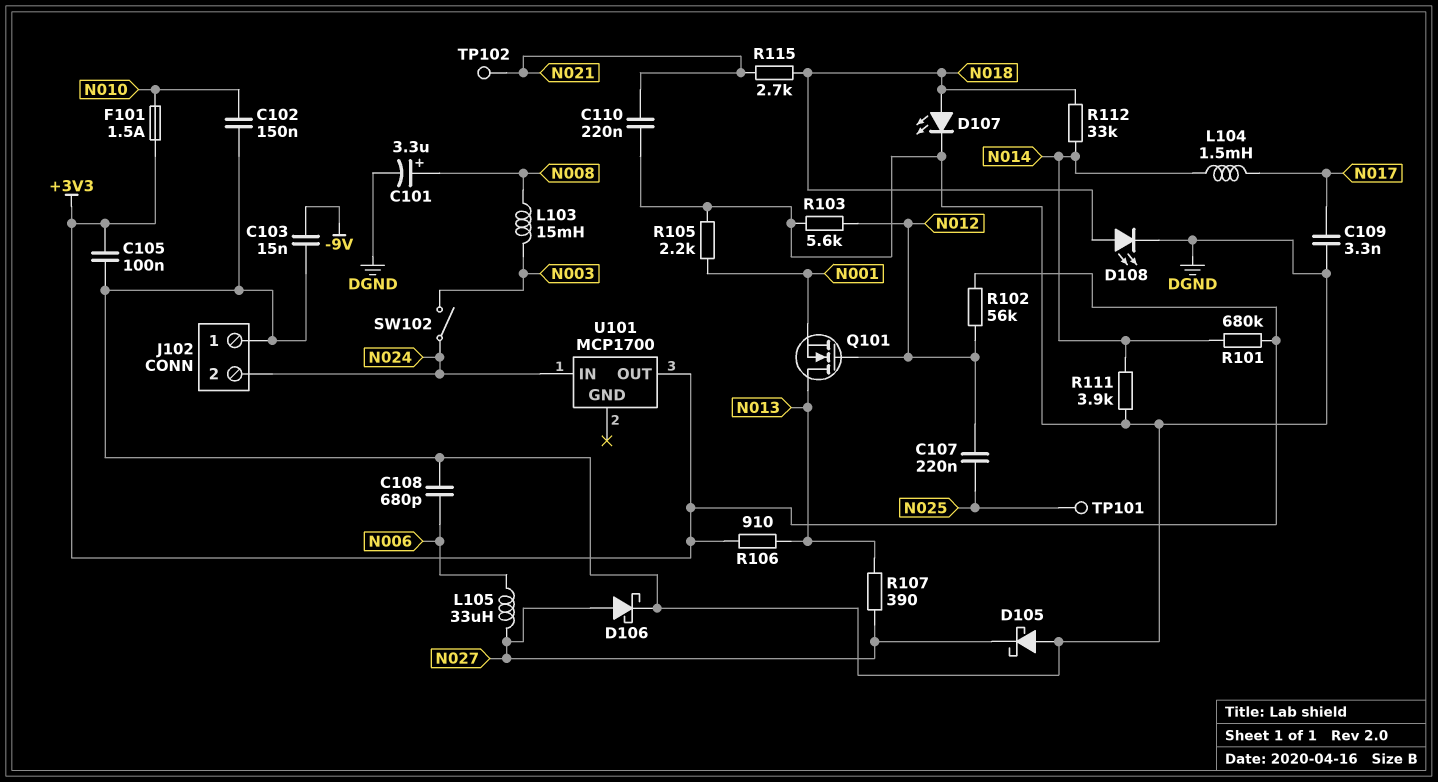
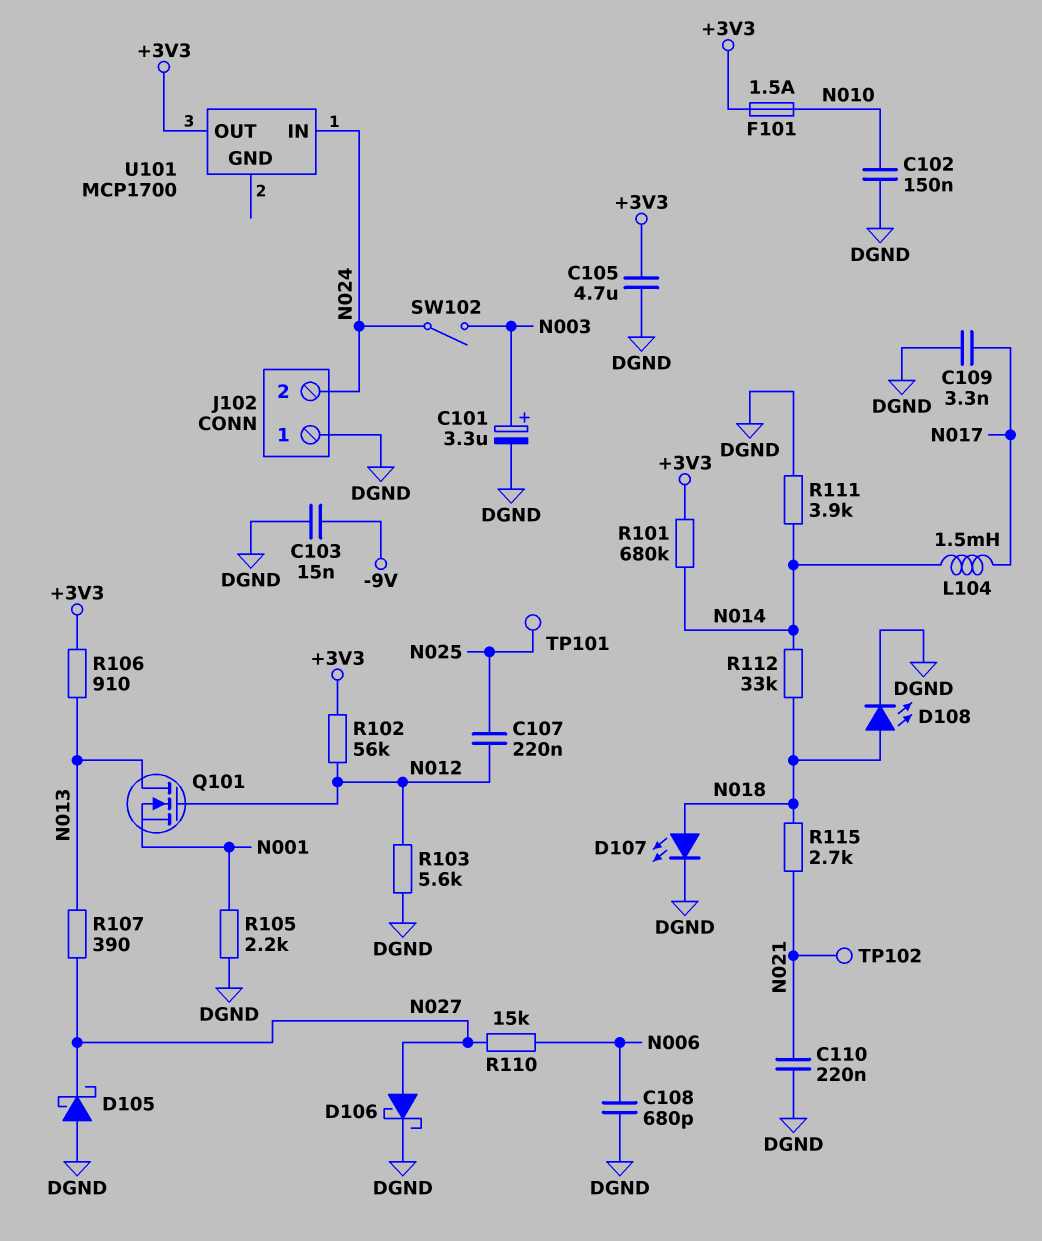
C101: 3.3uF (plus N008, minus DGND) -> 3.3uF (plus N003, minus DGND)
C105: 100nF (+3V3, DGND) -> 4.7uF (+3V3, DGND)
L103: 15mH (N003, N008) -> none
L105: 33uH (N006, N027) -> none
R110: none -> 15k (N006, N027)

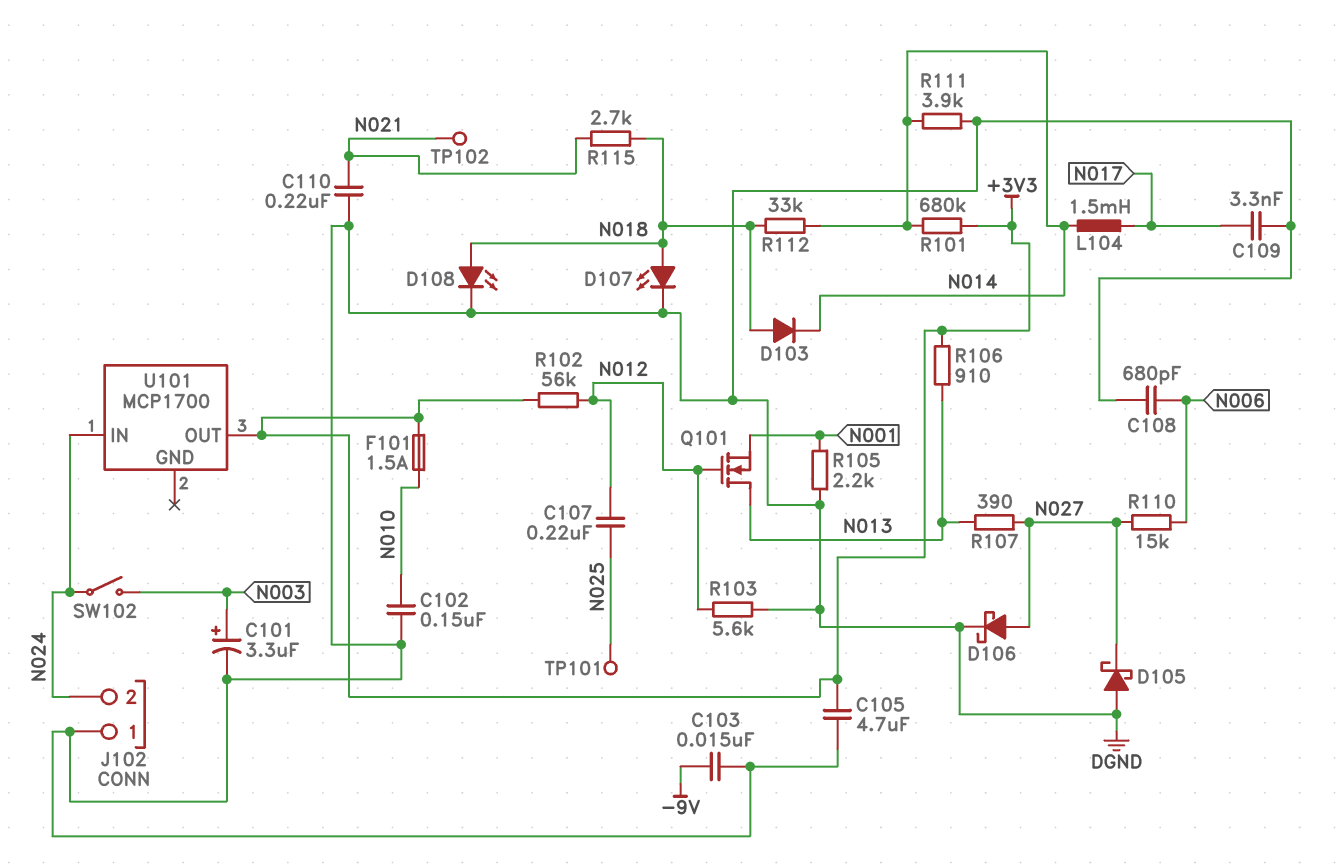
D103: none -> diode (A N018, K N014)

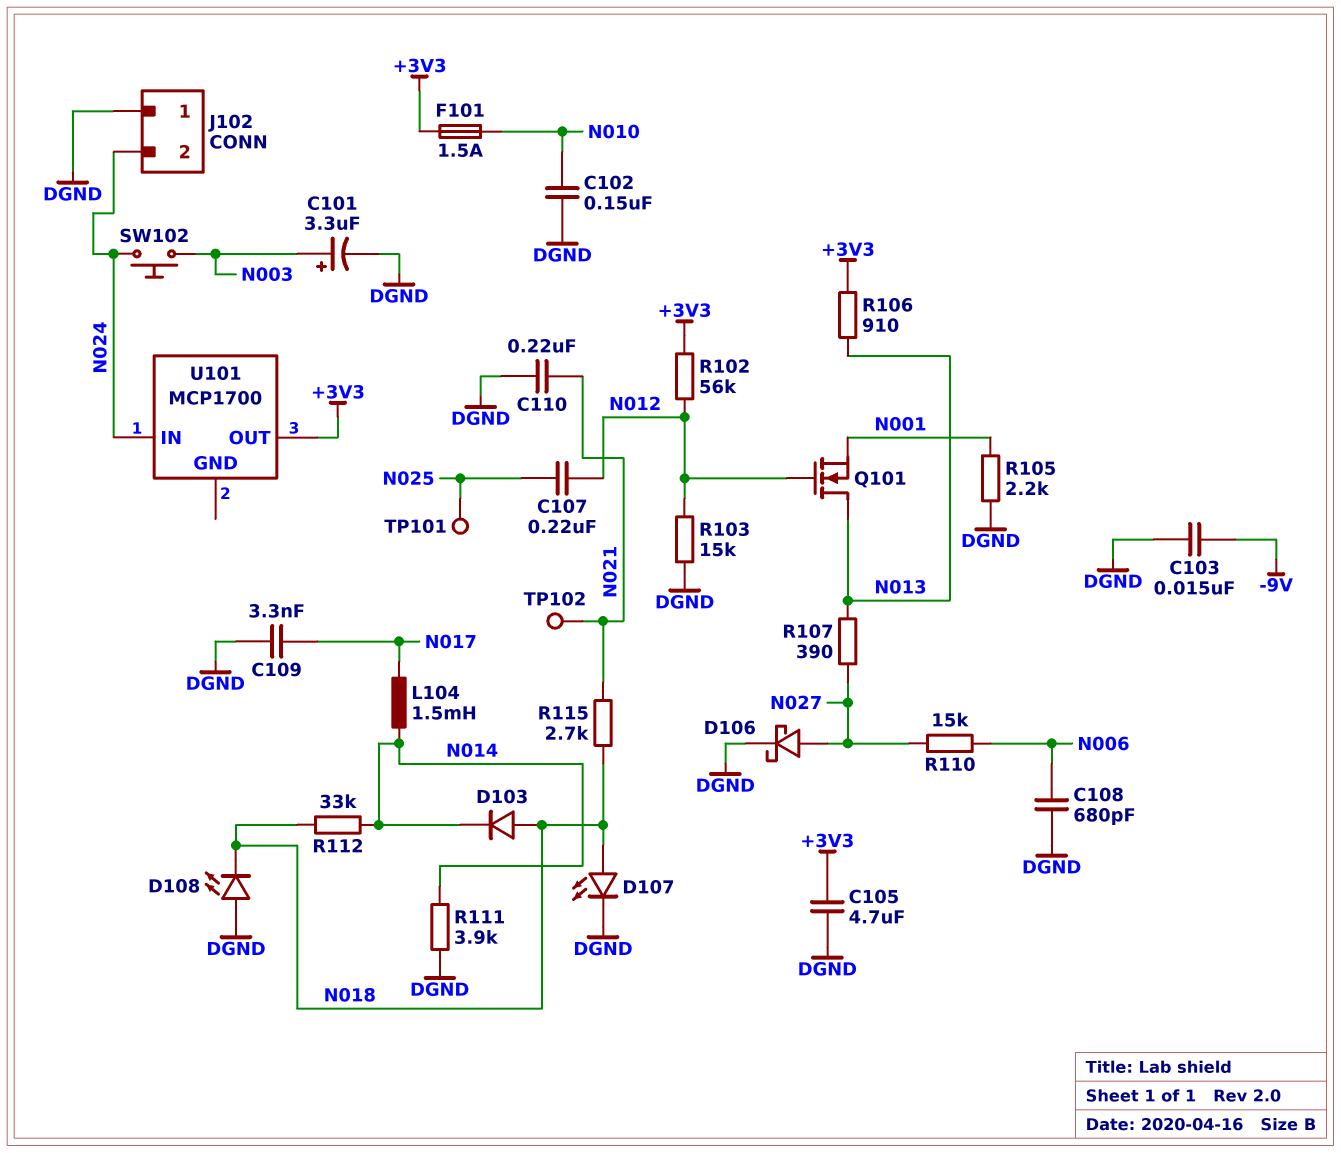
D105: schottky (A DGND, K N027) -> none
D108: LED (A N018, K DGND) -> LED (A DGND, K N018)
R101: 680k (+3V3, N014) -> none
R103: 5.6k (DGND, N012) -> 15k (DGND, N012)
SW102: switch (N003, N024) -> button (N003, N024)

